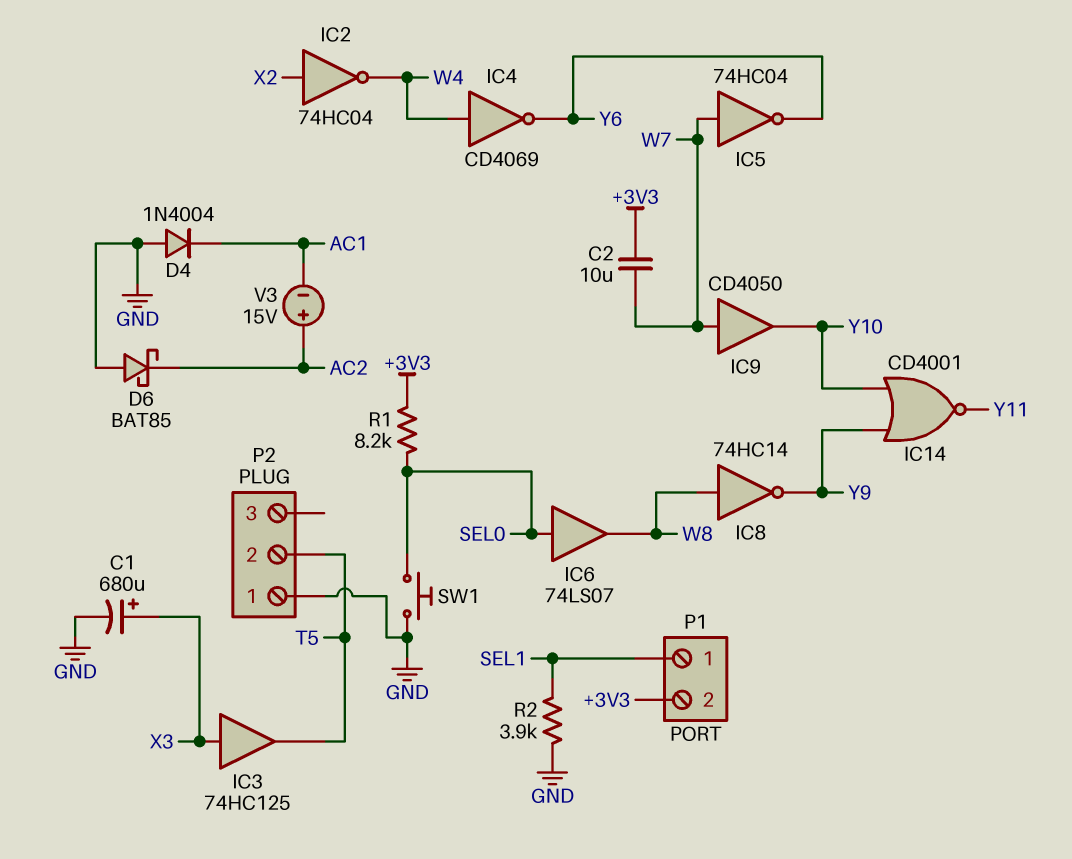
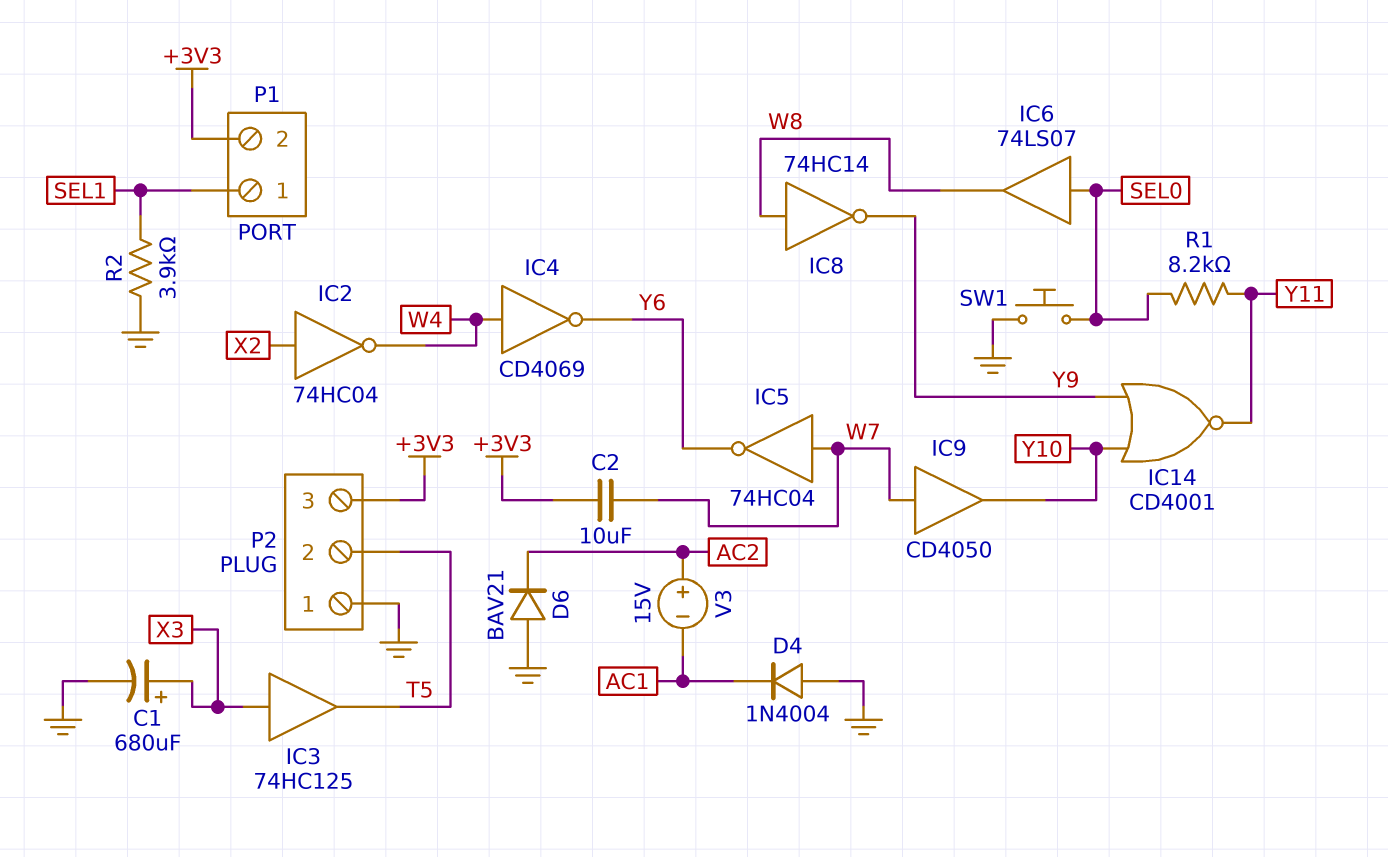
D6: schottky BAT85 (A GND, K AC2) -> diode BAV21 (A GND, K AC2)
P2 pin 3: none -> +3V3
R1: 8.2k (+3V3, SEL0) -> 8.2k (SEL0, Y11)

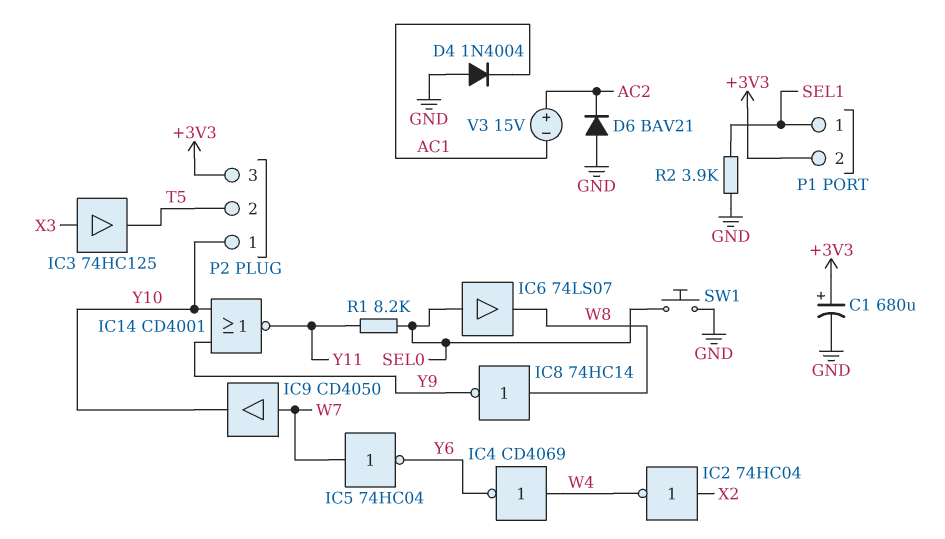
C1: 680uF (plus X3, minus GND) -> 680uF (plus +3V3, minus GND)
C2: 10uF (+3V3, W7) -> none
P2 pin 1: GND -> Y10

